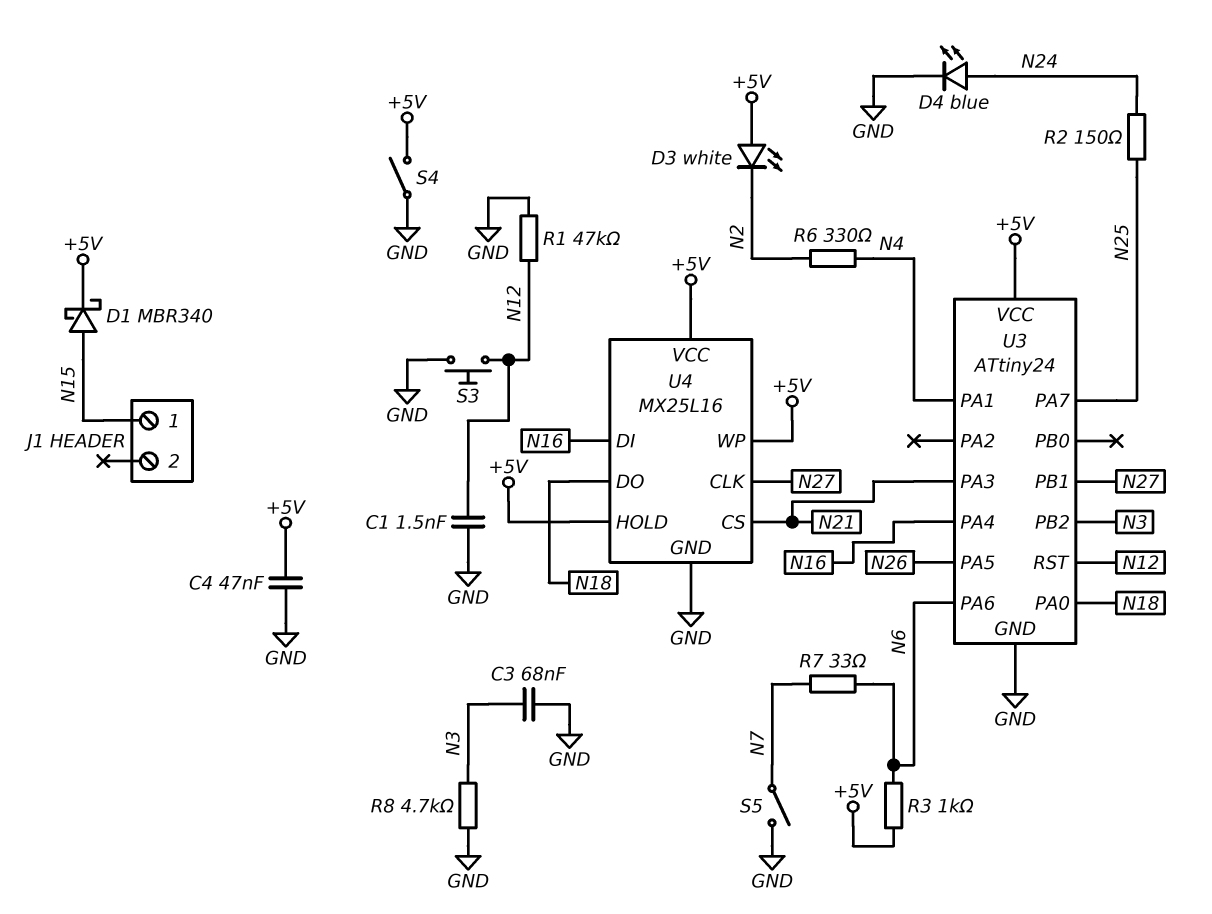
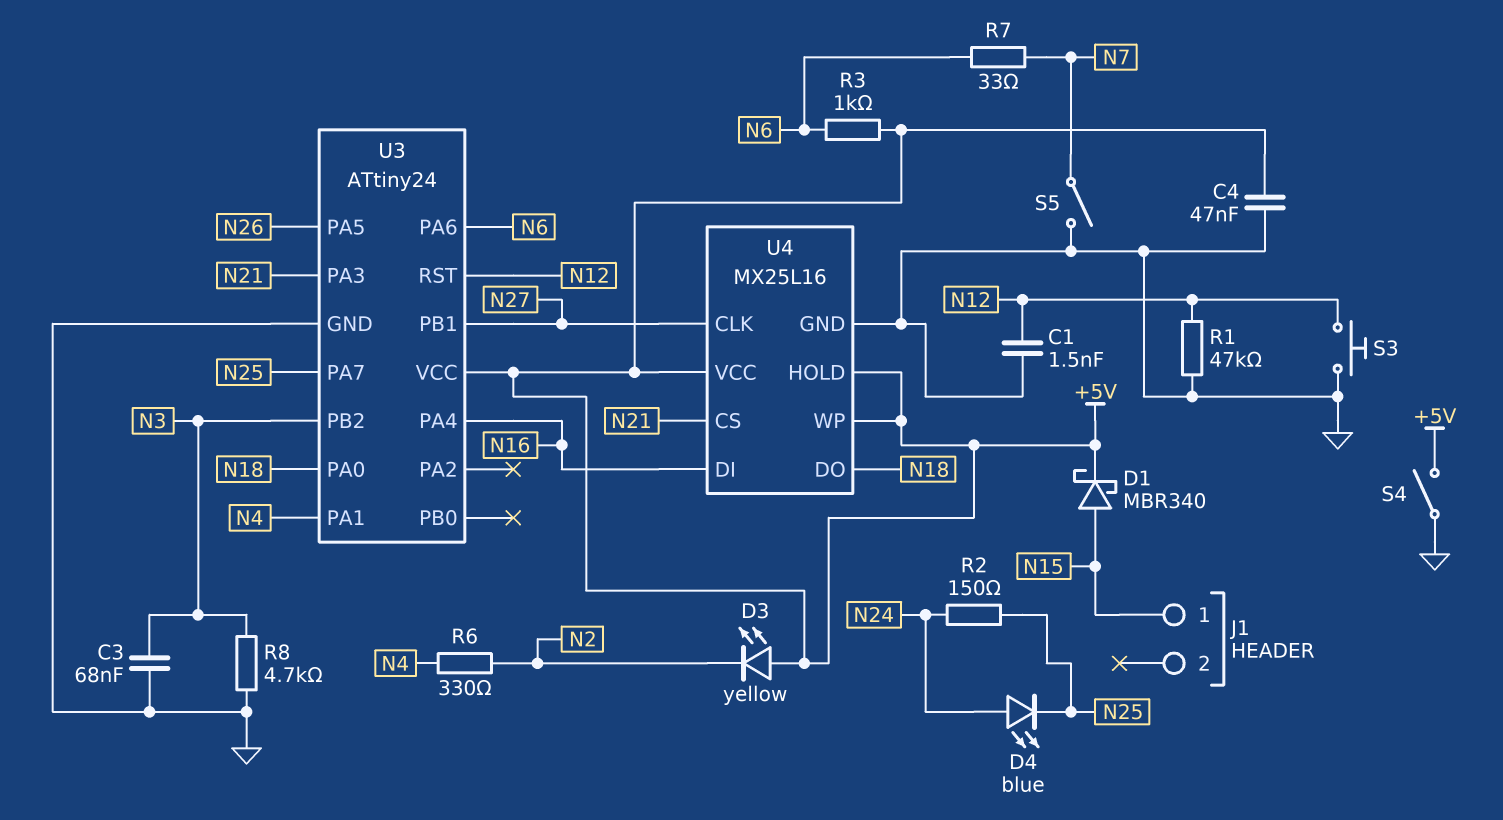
D3: LED white (A +5V, K N2) -> LED yellow (A +5V, K N2)
D4: LED blue (A N24, K GND) -> LED blue (A N24, K N25)

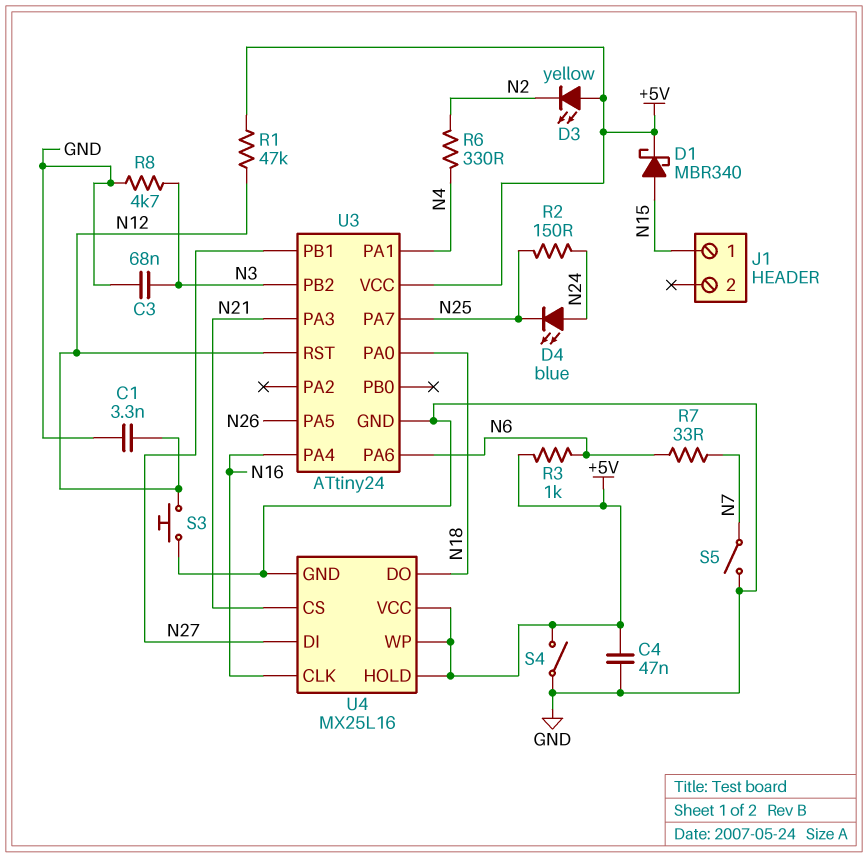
C1: 1.5nF (GND, N12) -> 3.3nF (GND, N12)
R1: 47k (GND, N12) -> 47k (+5V, N12)
U4 pin CLK: N27 -> N16
U4 pin DI: N16 -> N27

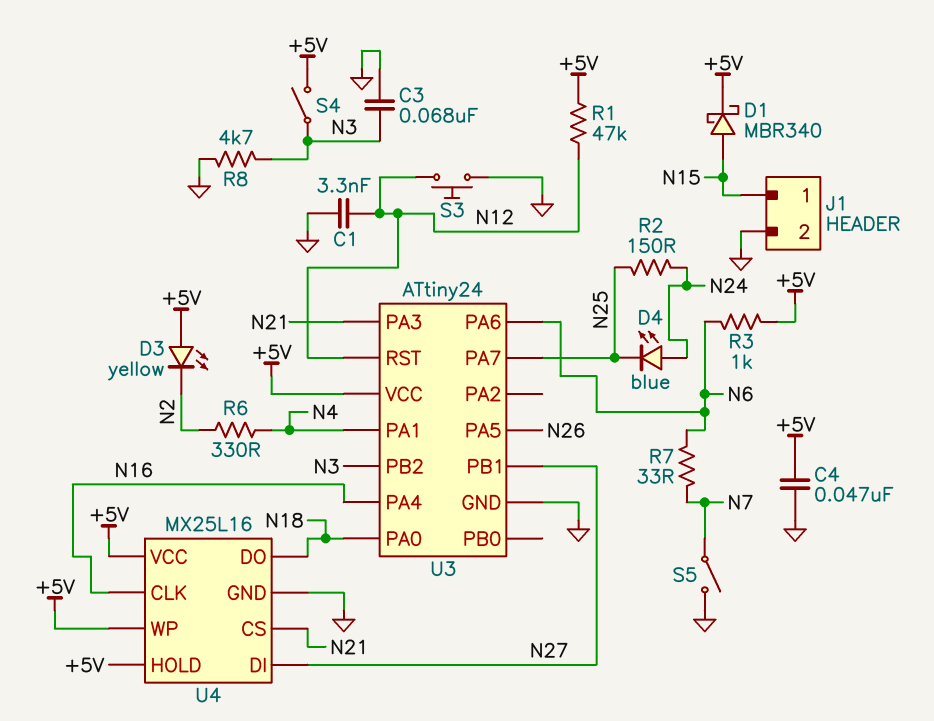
J1 pin 2: none -> GND
S4: switch (+5V, GND) -> switch (+5V, N3)

